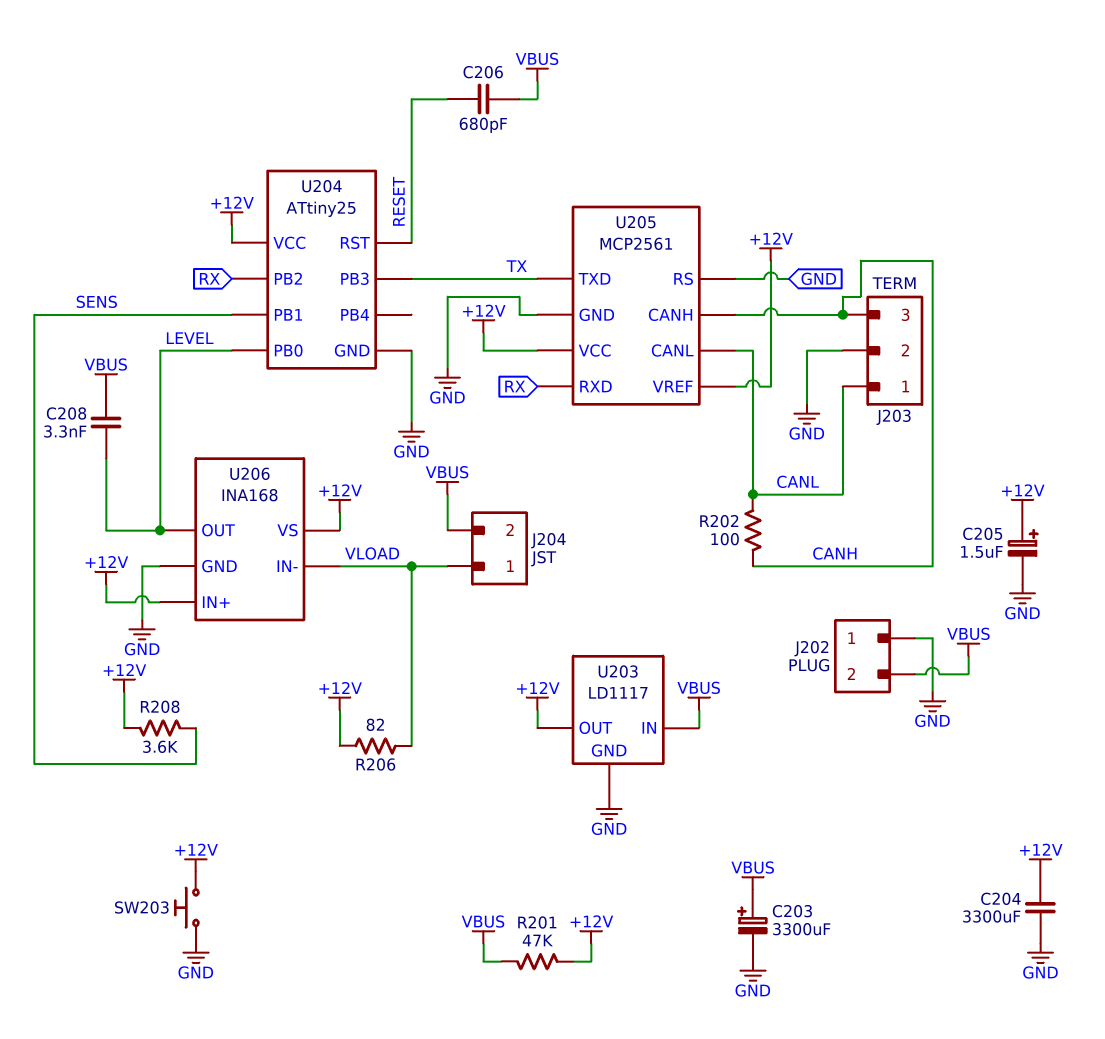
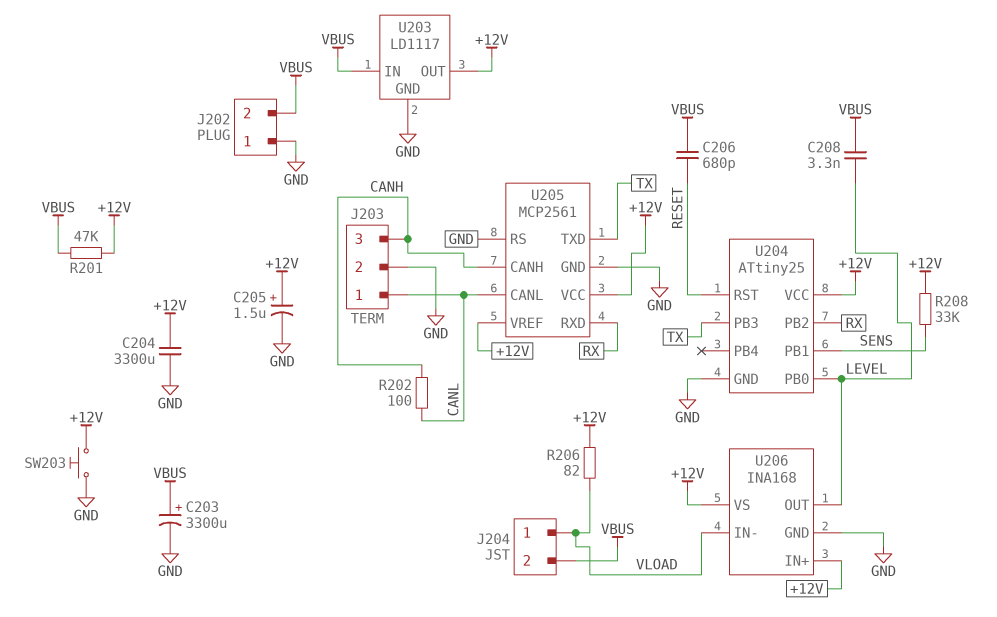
R208: 3.6k (+12V, SENS) -> 33k (+12V, SENS)

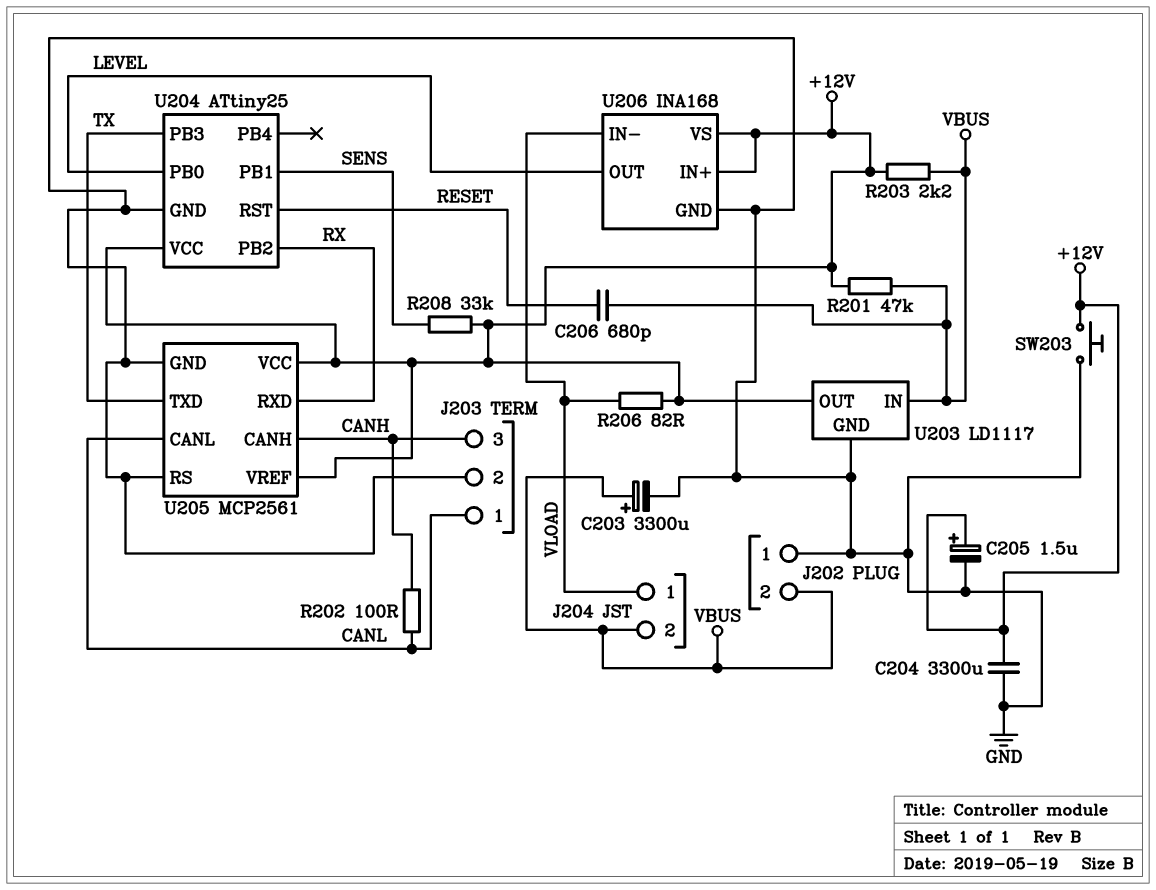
C208: 3.3nF (LEVEL, VBUS) -> none
R203: none -> 2.2k (+12V, VBUS)

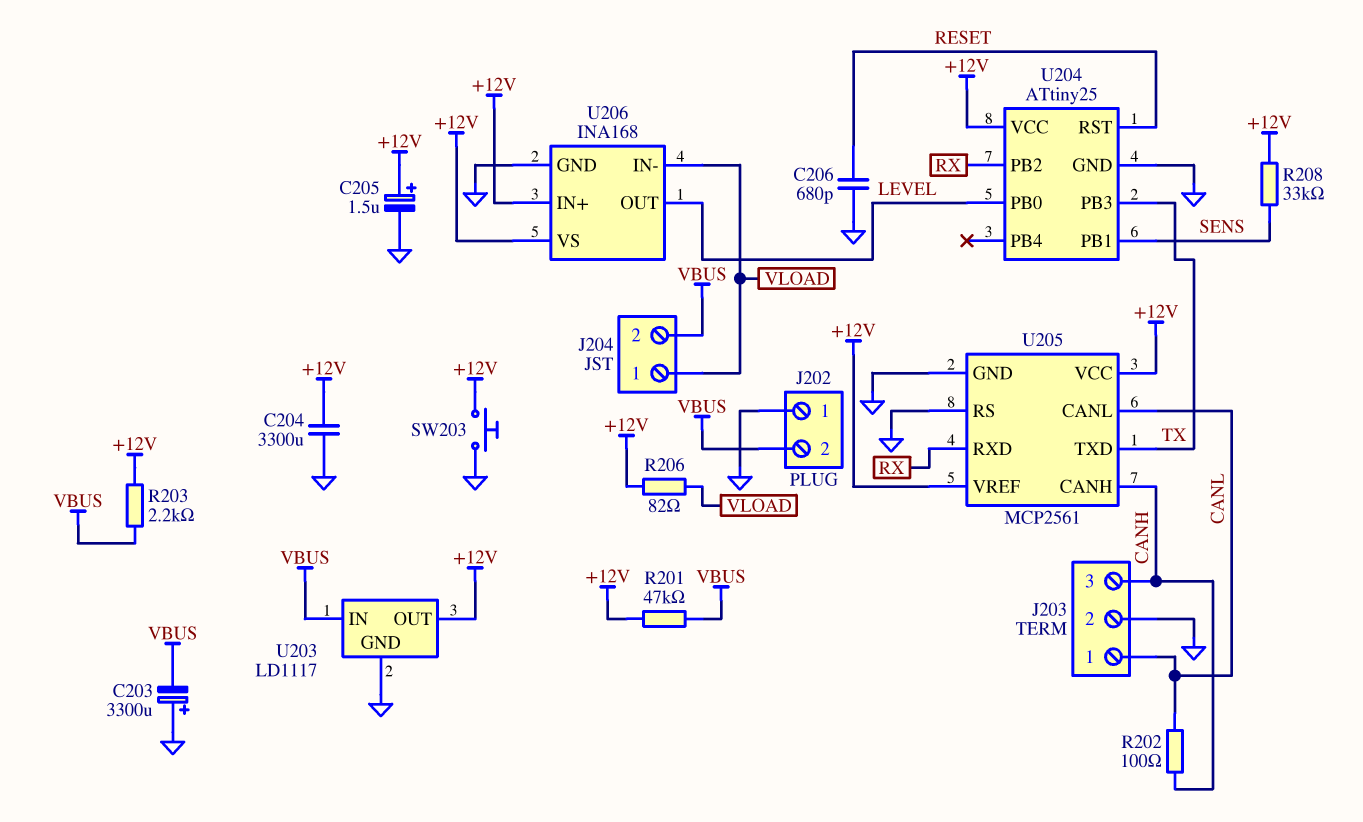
C203: 3300uF (plus VBUS, minus GND) -> 3300uF (plus GND, minus VBUS)
C206: 680pF (RESET, VBUS) -> 680pF (GND, RESET)

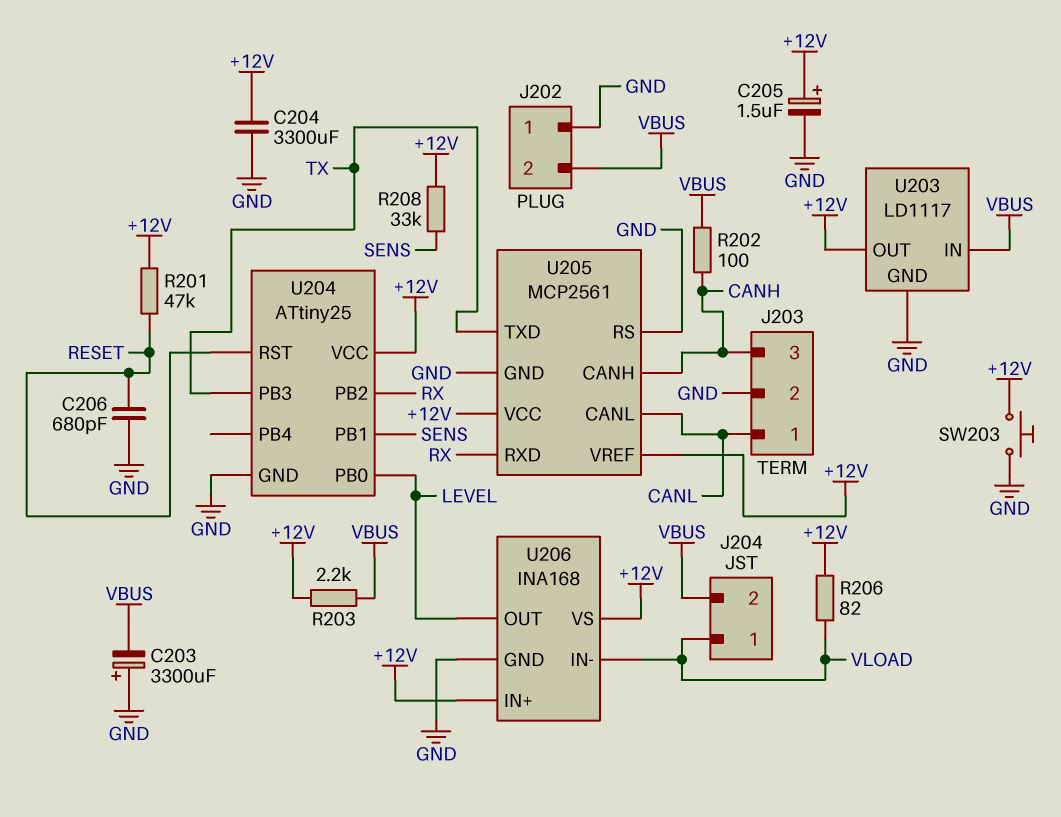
R201: 47k (+12V, VBUS) -> 47k (+12V, RESET)
R202: 100 (CANH, CANL) -> 100 (CANH, VBUS)

